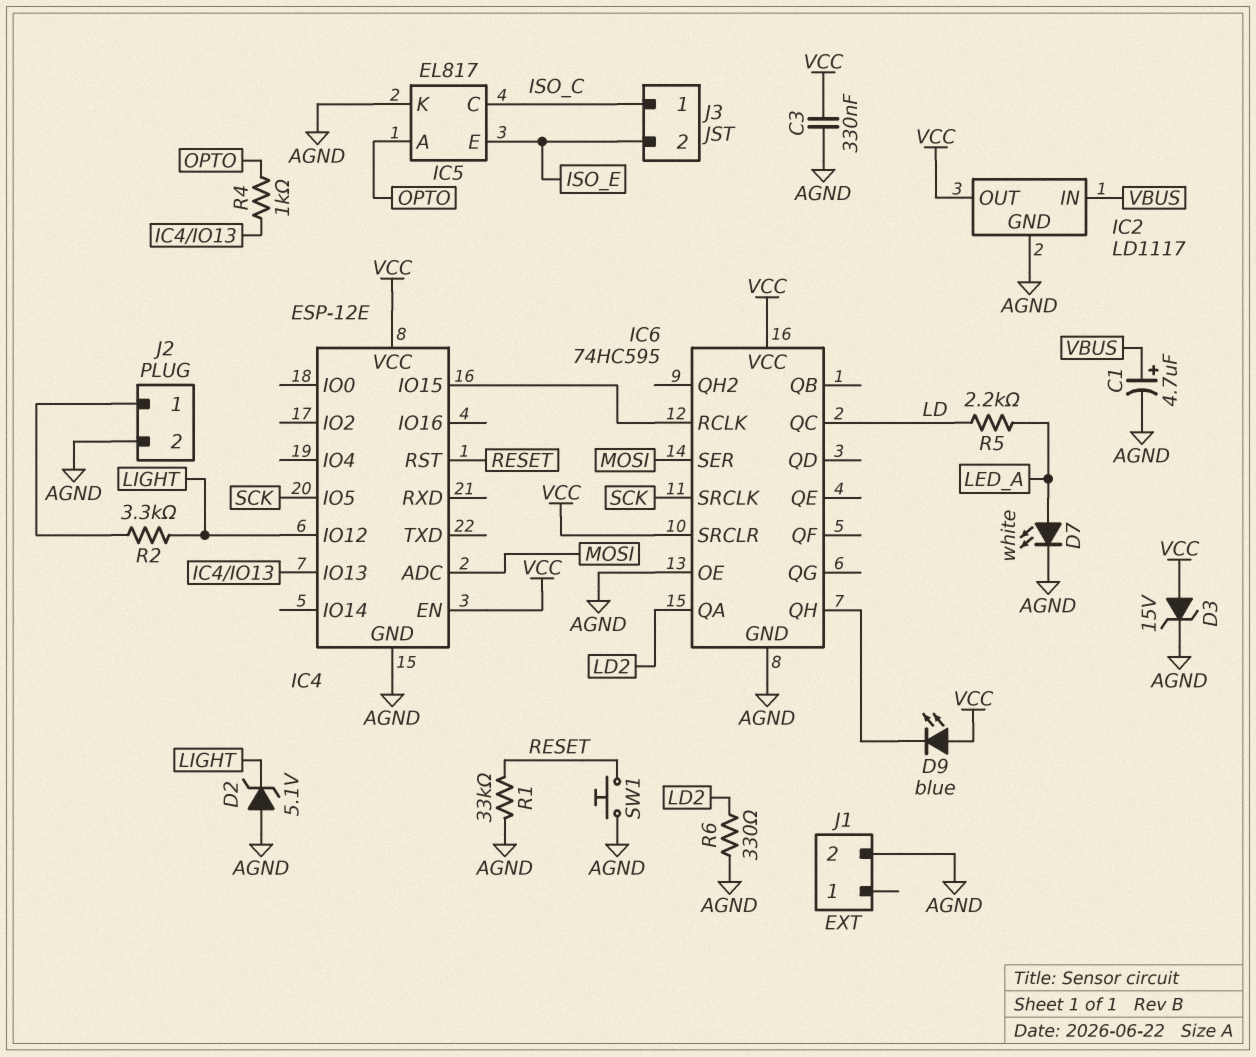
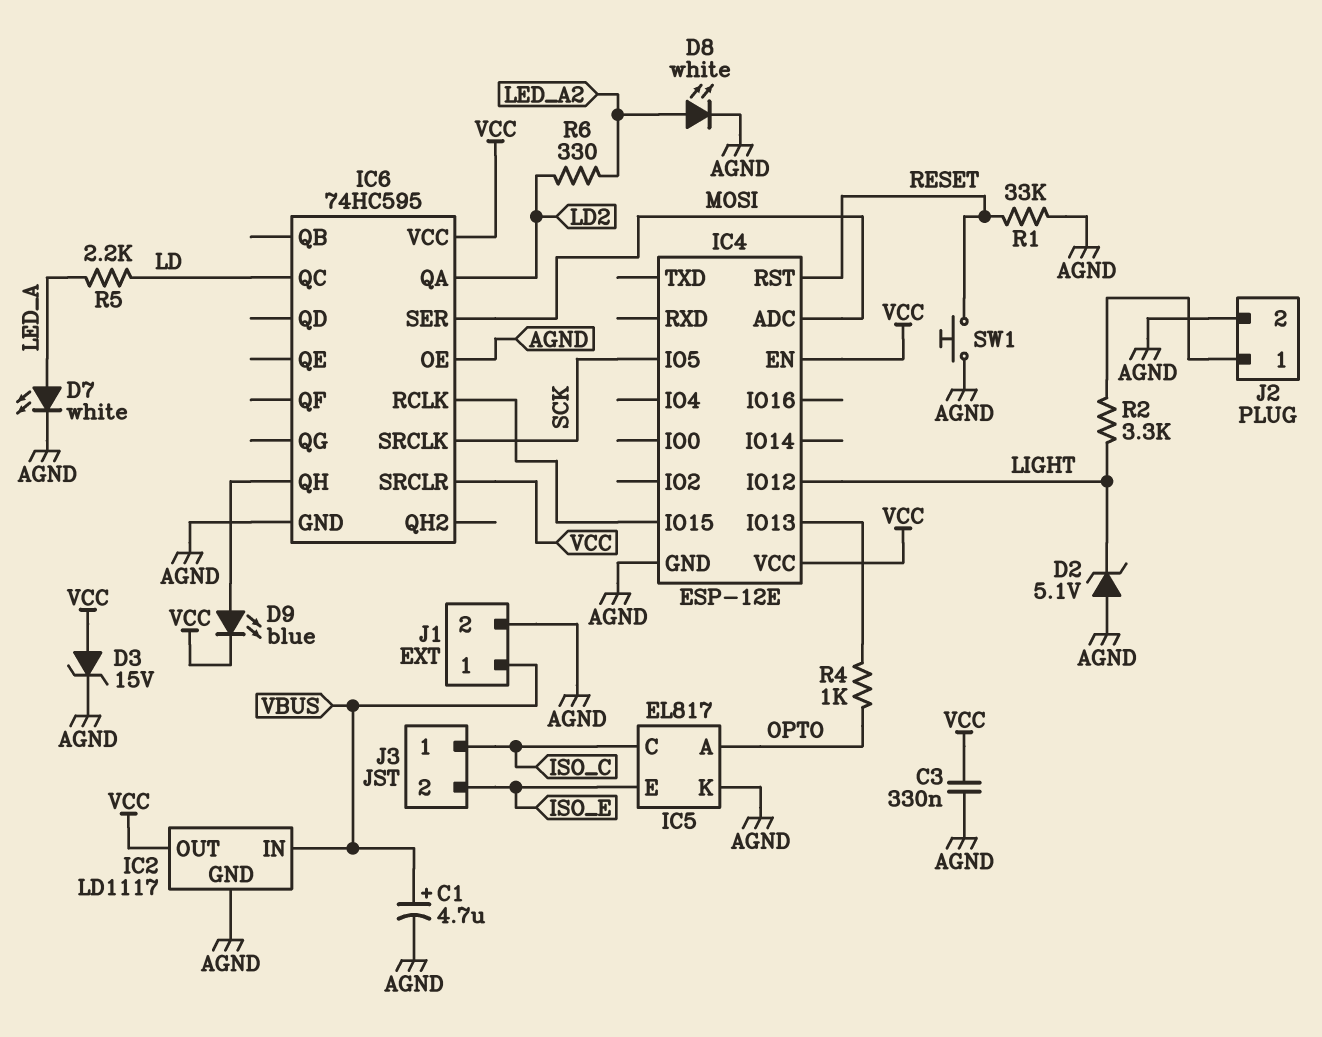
D8: none -> LED white (A LED_A2, K AGND)
D9: LED blue (A VCC, K IC6/QH) -> LED blue (A IC6/QH, K VCC)
J1 pin 1: none -> VBUS
R6: 330 (AGND, LD2) -> 330 (LD2, LED_A2)

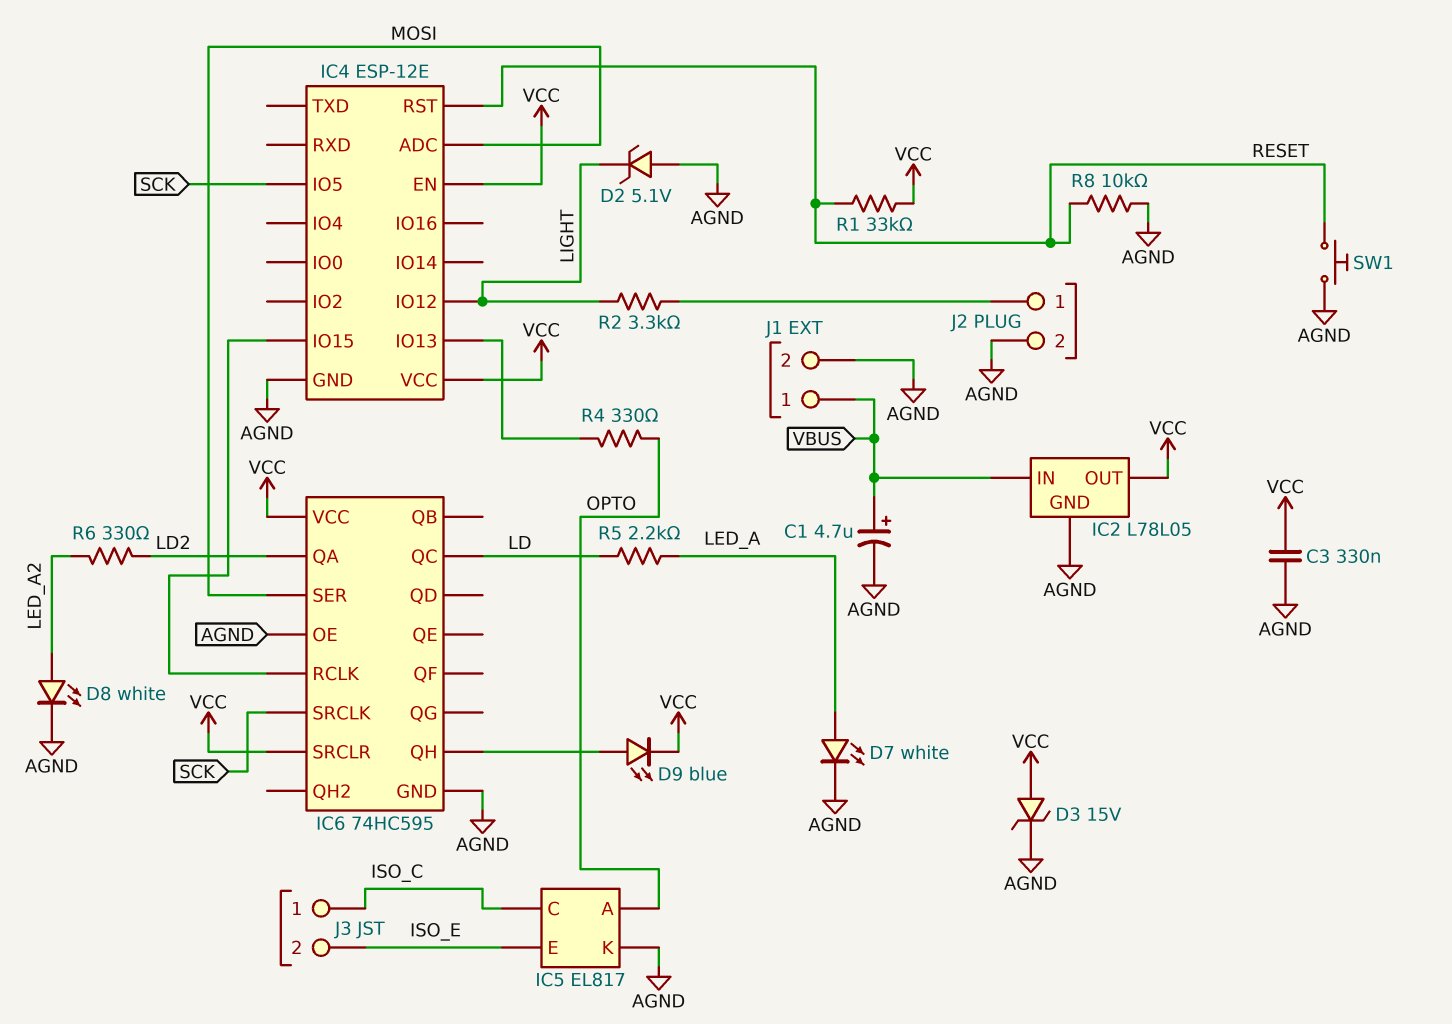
IC2: LD1117 -> L78L05
R1: 33k (AGND, RESET) -> 33k (RESET, VCC)
R4: 1k (IC4/IO13, OPTO) -> 330 (IC4/IO13, OPTO)
R8: none -> 10k (AGND, RESET)

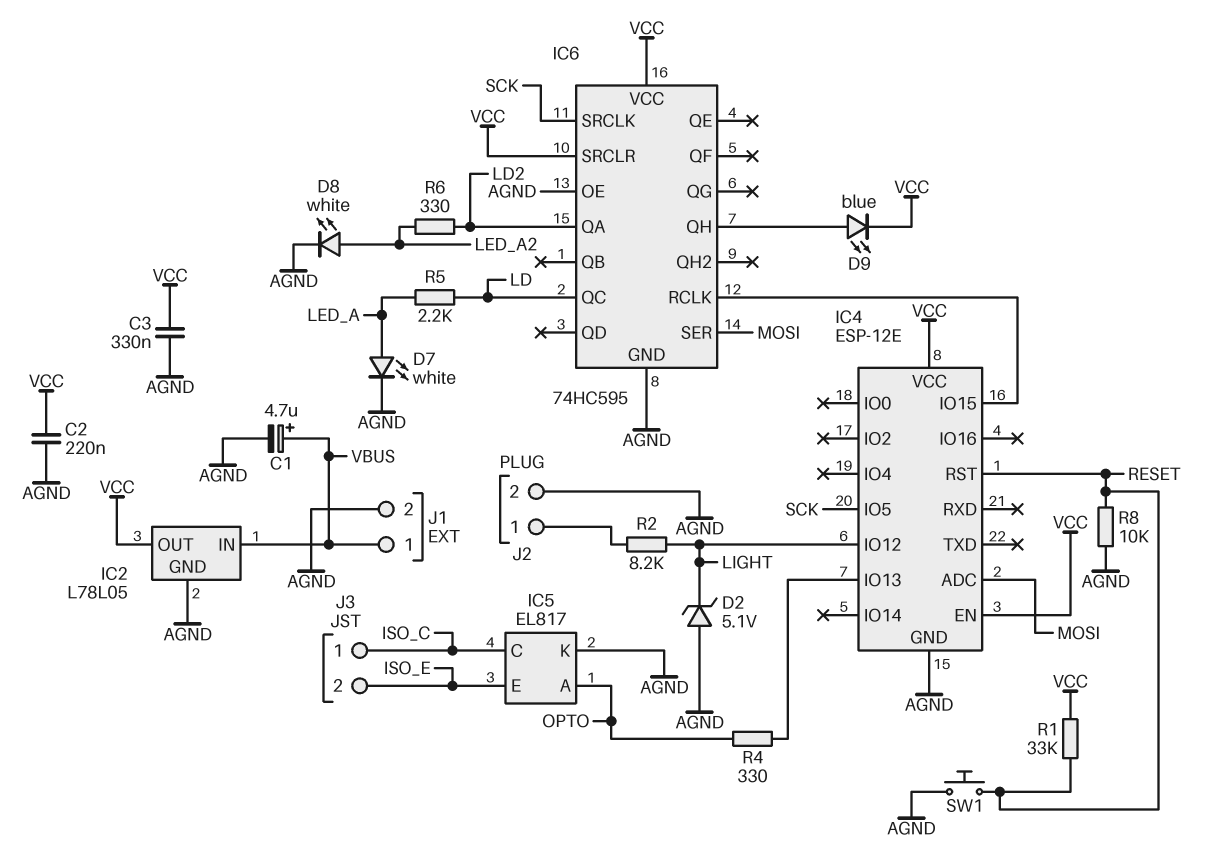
C2: none -> 220nF (AGND, VCC)
D3: zener 15V (A VCC, K AGND) -> none
R2: 3.3k (J2/1, LIGHT) -> 8.2k (J2/1, LIGHT)

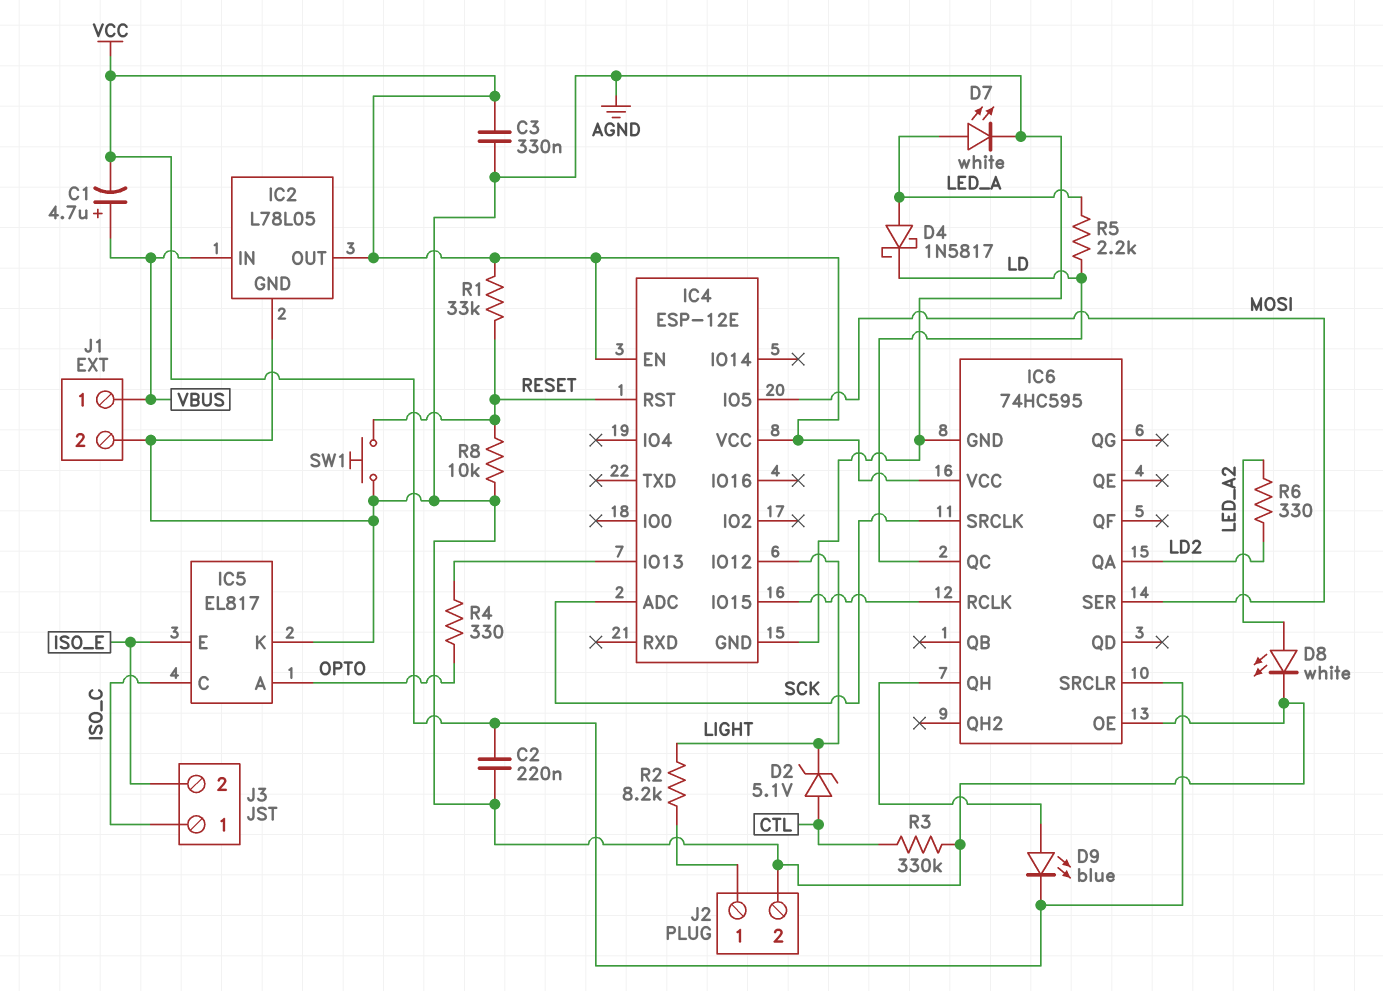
C1: 4.7uF (plus VBUS, minus AGND) -> 4.7uF (plus VBUS, minus VCC)
D2: zener 5.1V (A AGND, K LIGHT) -> zener 5.1V (A CTL, K LIGHT)
D4: none -> schottky 1N5817 (A LED_A, K LD)
IC4 pin ADC: MOSI -> SCK
IC4 pin IO5: SCK -> MOSI
R3: none -> 330k (AGND, CTL)

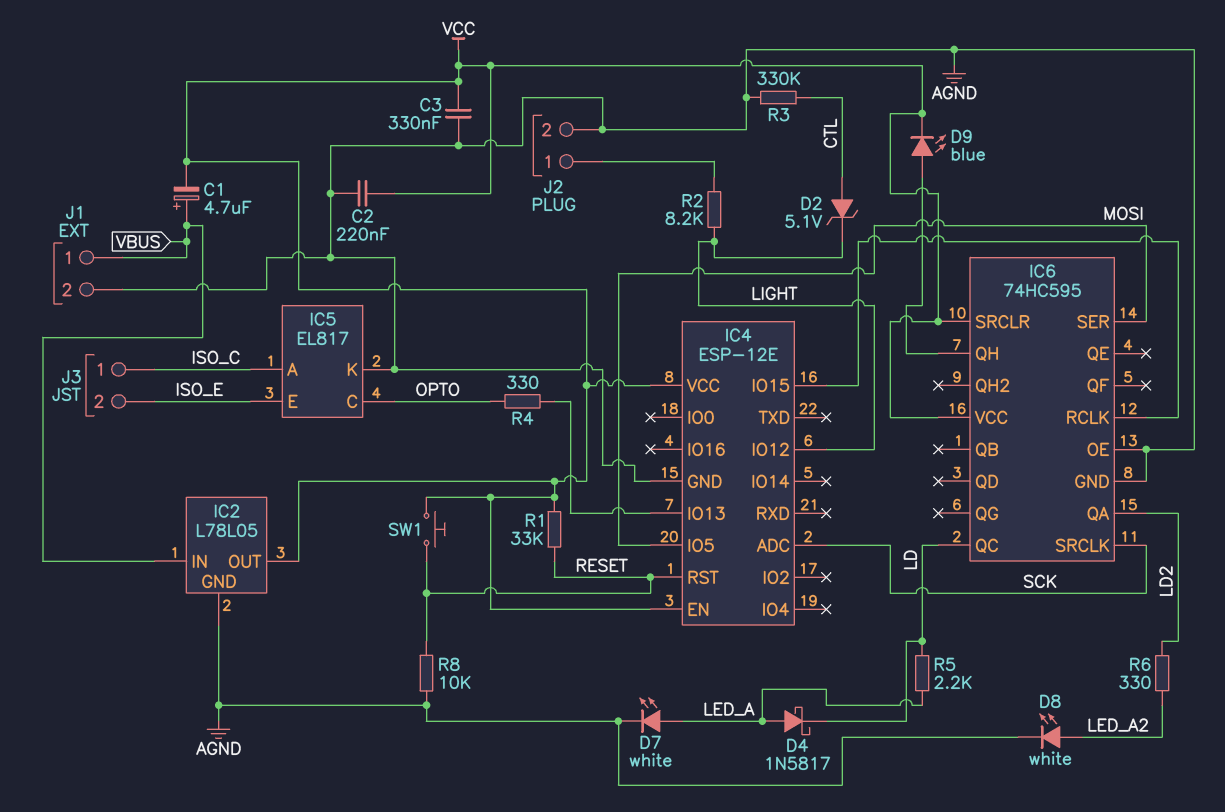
IC5 pin A: OPTO -> ISO_C
IC5 pin C: ISO_C -> OPTO
SW1: button (AGND, RESET) -> button (RESET, VCC)

